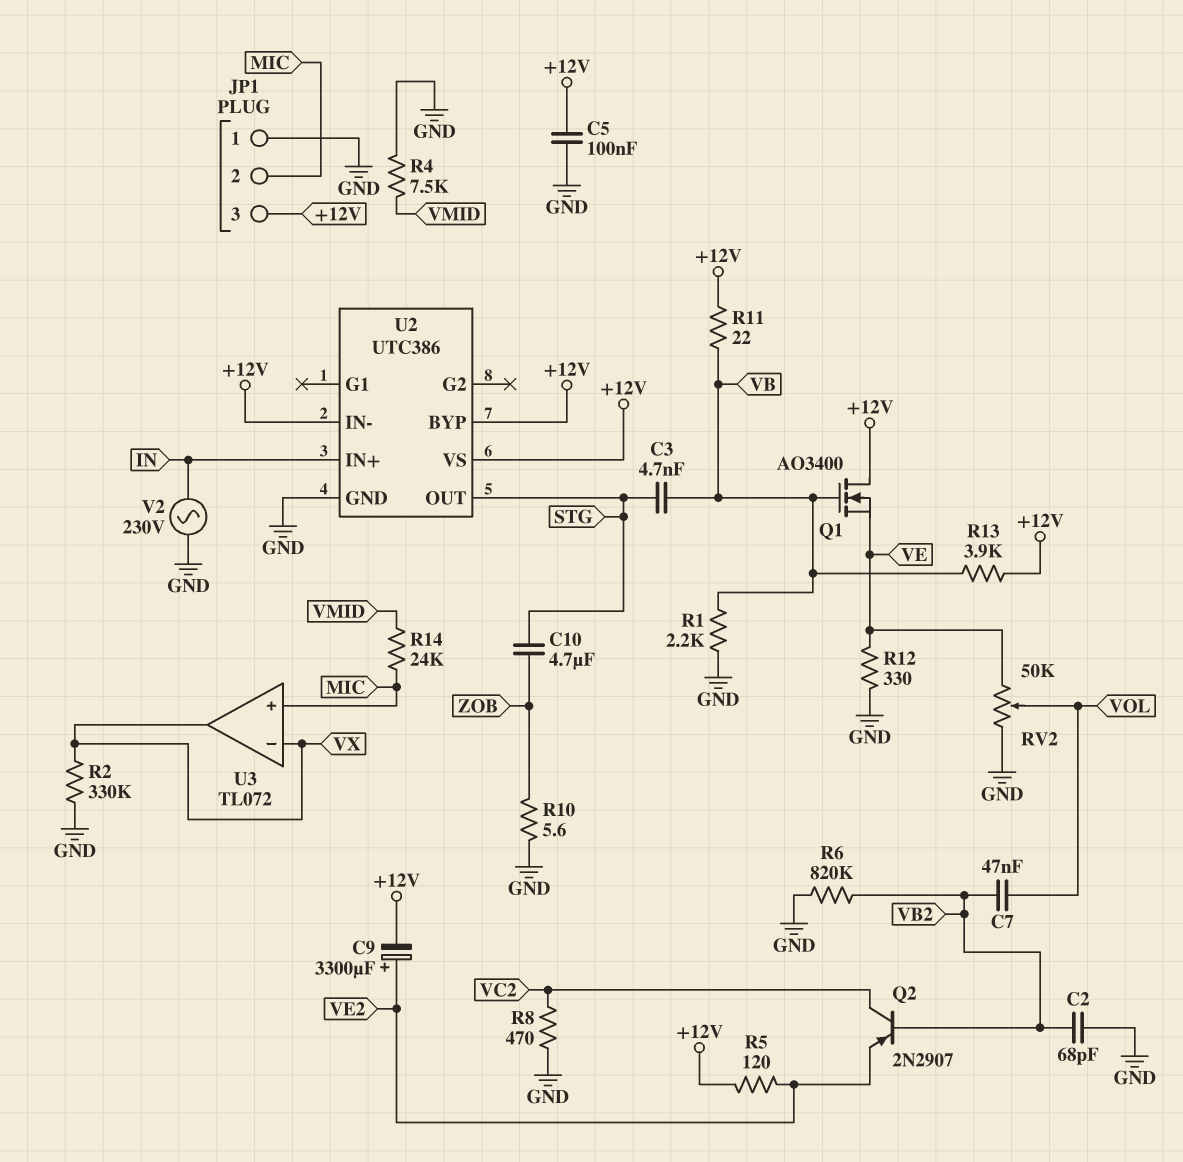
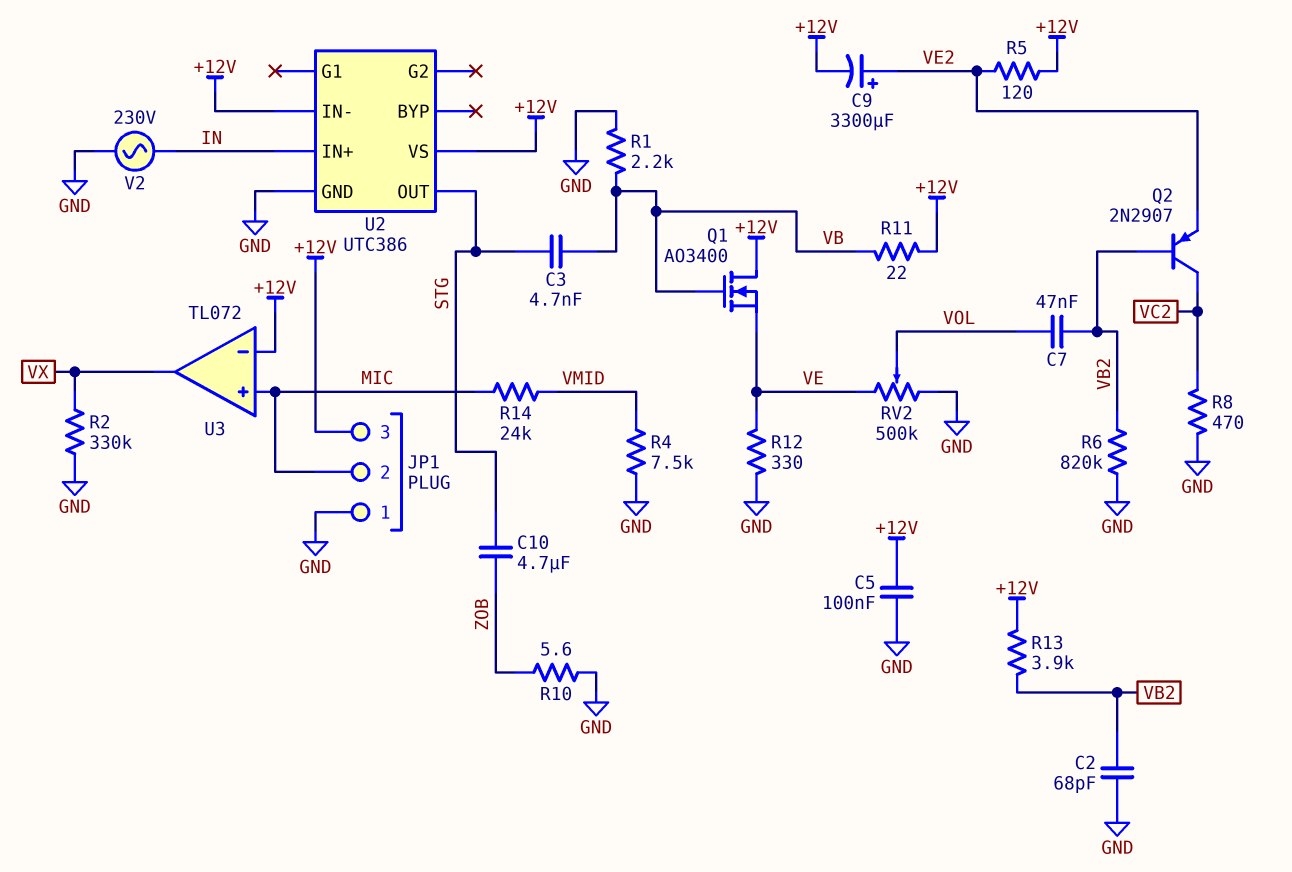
R13: 3.9k (+12V, VB) -> 3.9k (+12V, VB2)
RV2: 50k (GND, VE, wiper VOL) -> 500k (GND, VE, wiper VOL)
U2 pin BYP: +12V -> none
U3 pin in-: VX -> +12V

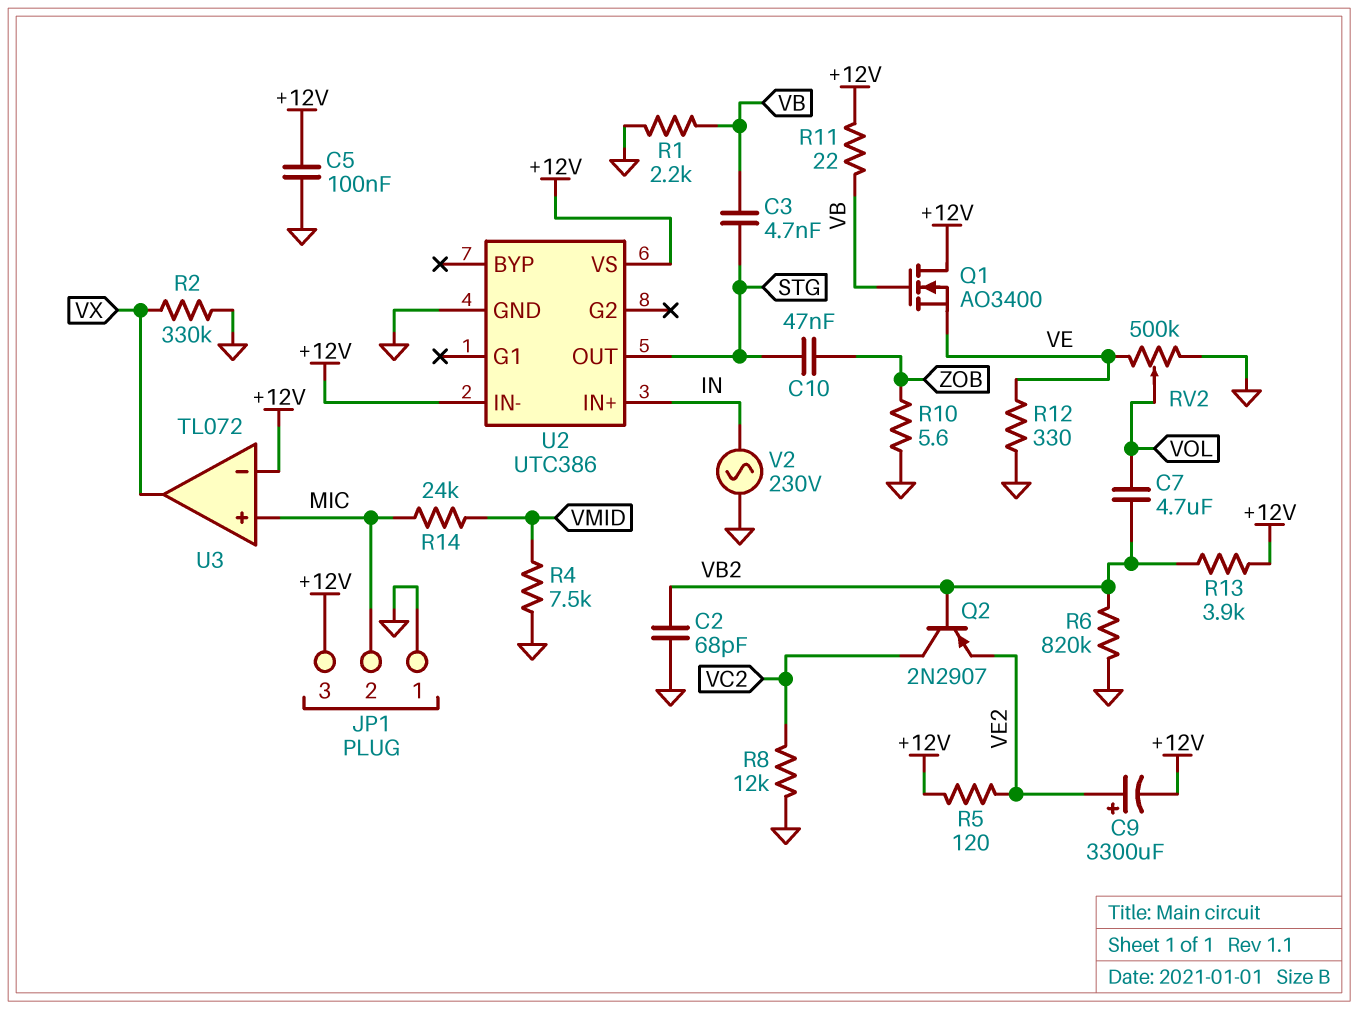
C7: 47nF (VB2, VOL) -> 4.7uF (VB2, VOL)
C10: 4.7uF (STG, ZOB) -> 47nF (STG, ZOB)
R8: 470 (GND, VC2) -> 12k (GND, VC2)

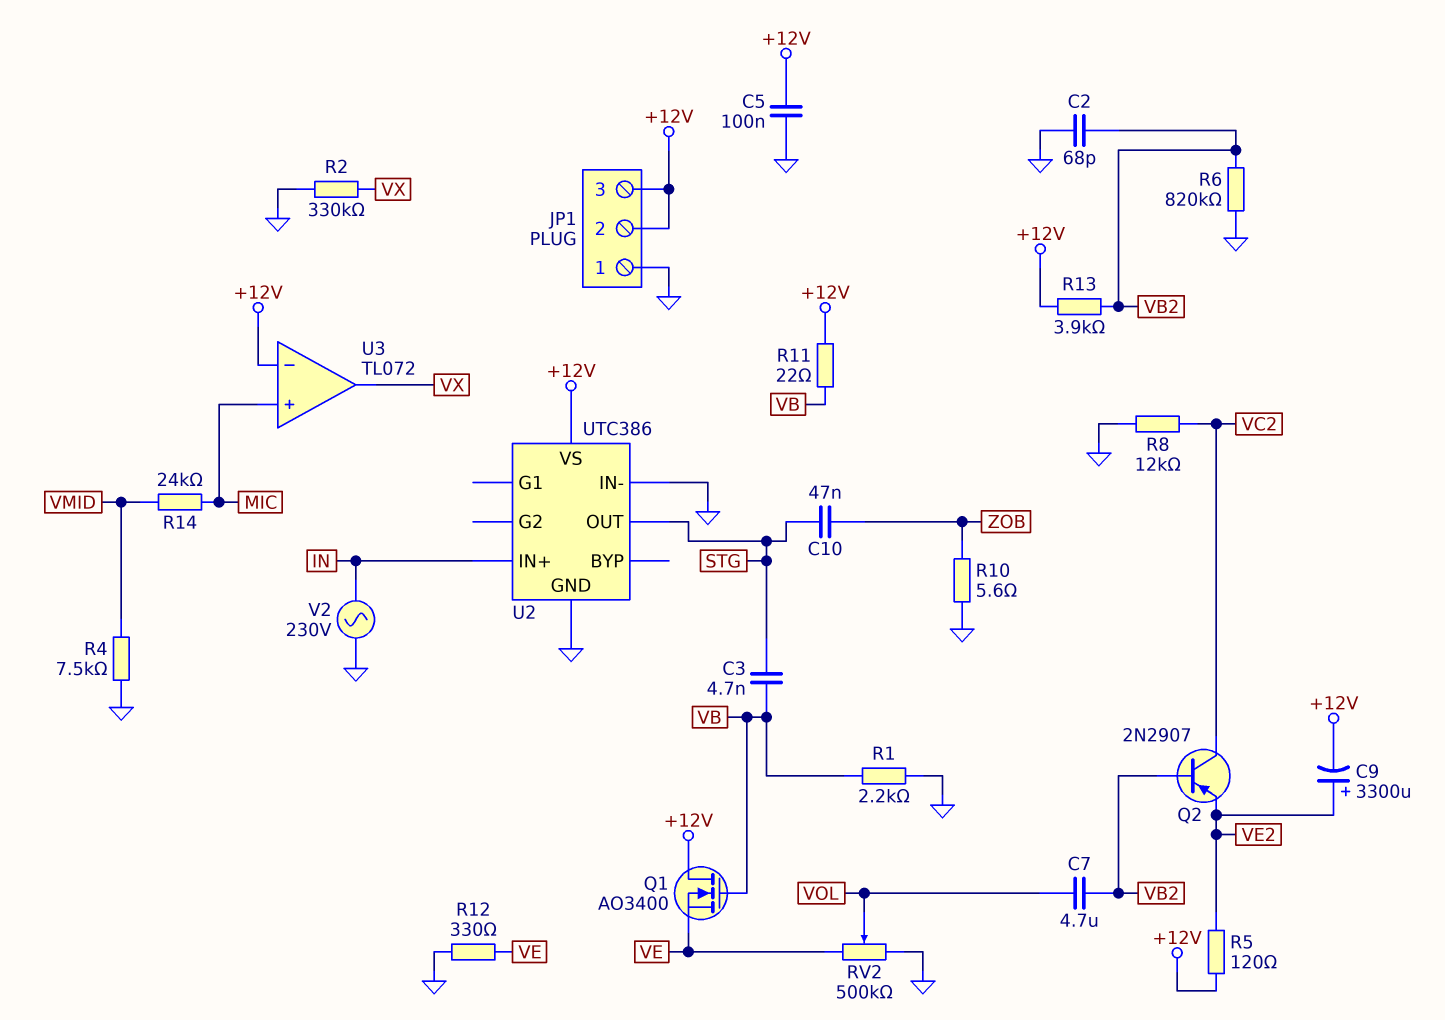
JP1 pin 2: MIC -> +12V
U2 pin IN-: +12V -> GND

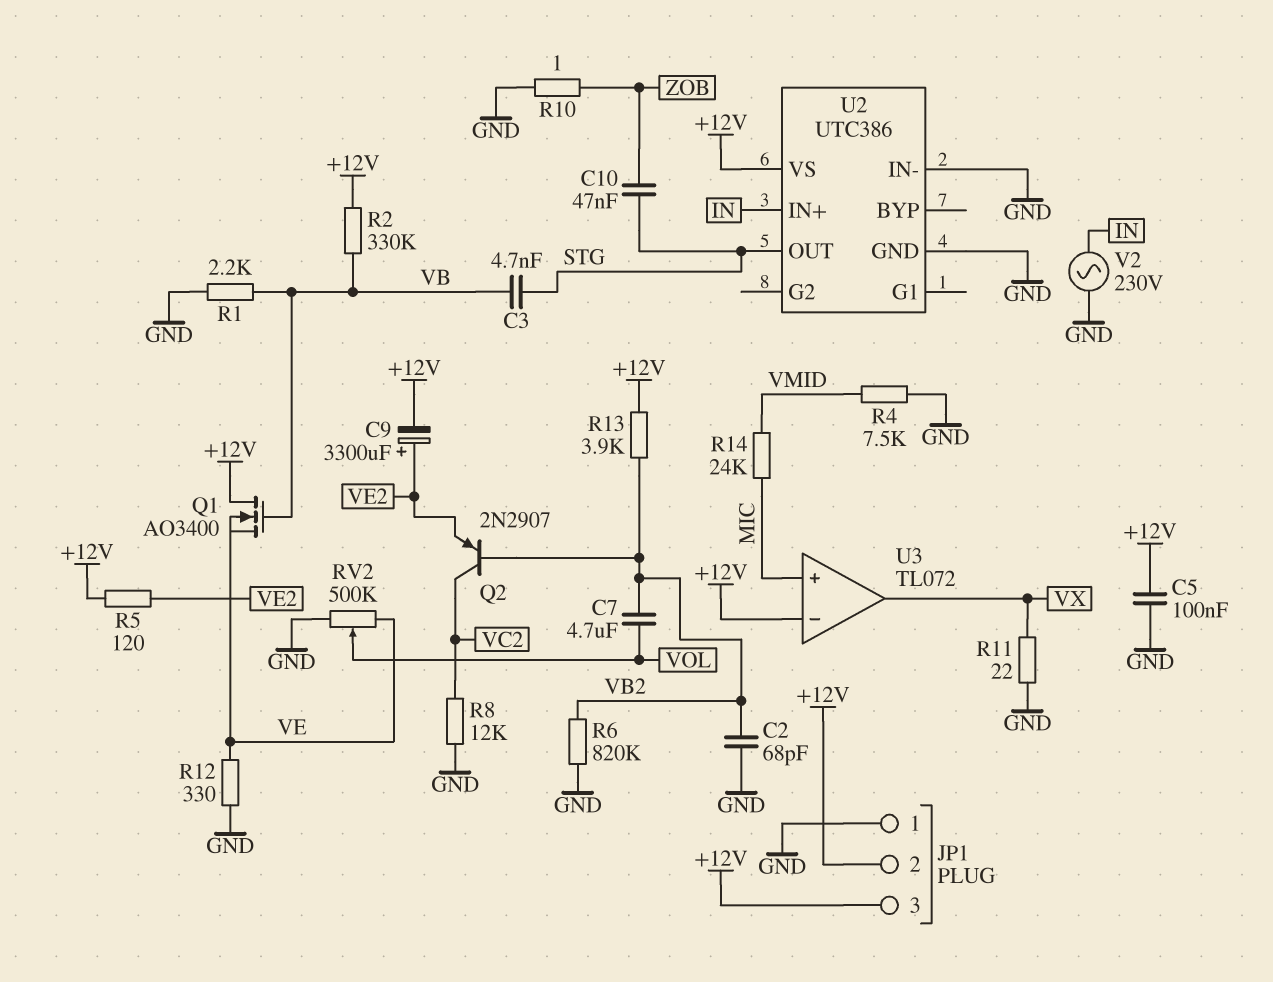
R2: 330k (GND, VX) -> 330k (+12V, VB)
R10: 5.6 (GND, ZOB) -> 1 (GND, ZOB)
R11: 22 (+12V, VB) -> 22 (GND, VX)

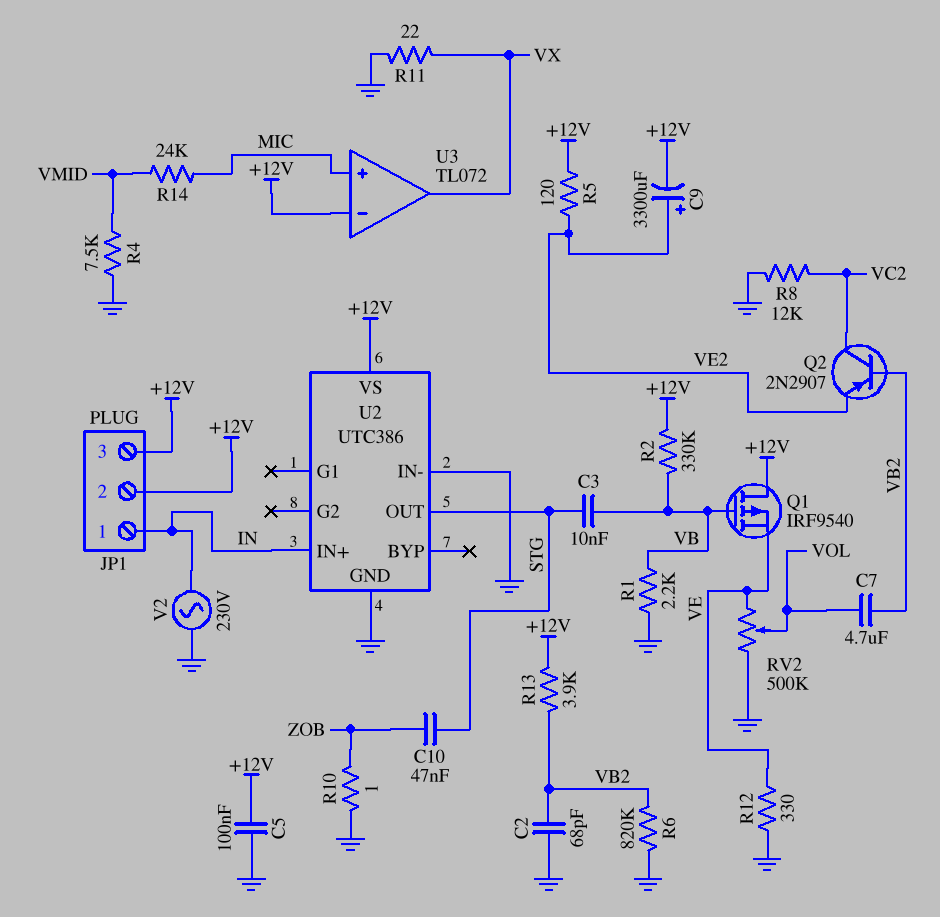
C3: 4.7nF (STG, VB) -> 10nF (STG, VB)
JP1 pin 1: GND -> IN
Q1: NMOS AO3400 (G VB, D +12V, S VE) -> PMOS IRF9540 (G VB, D +12V, S VE)

